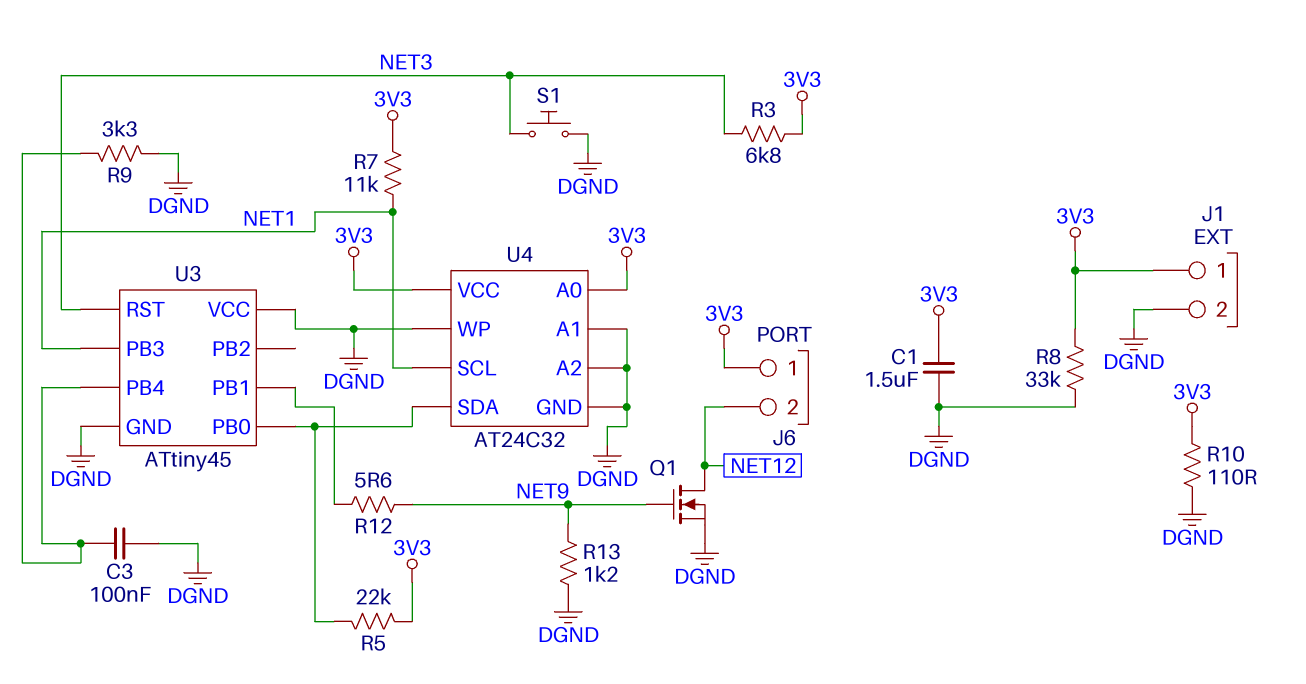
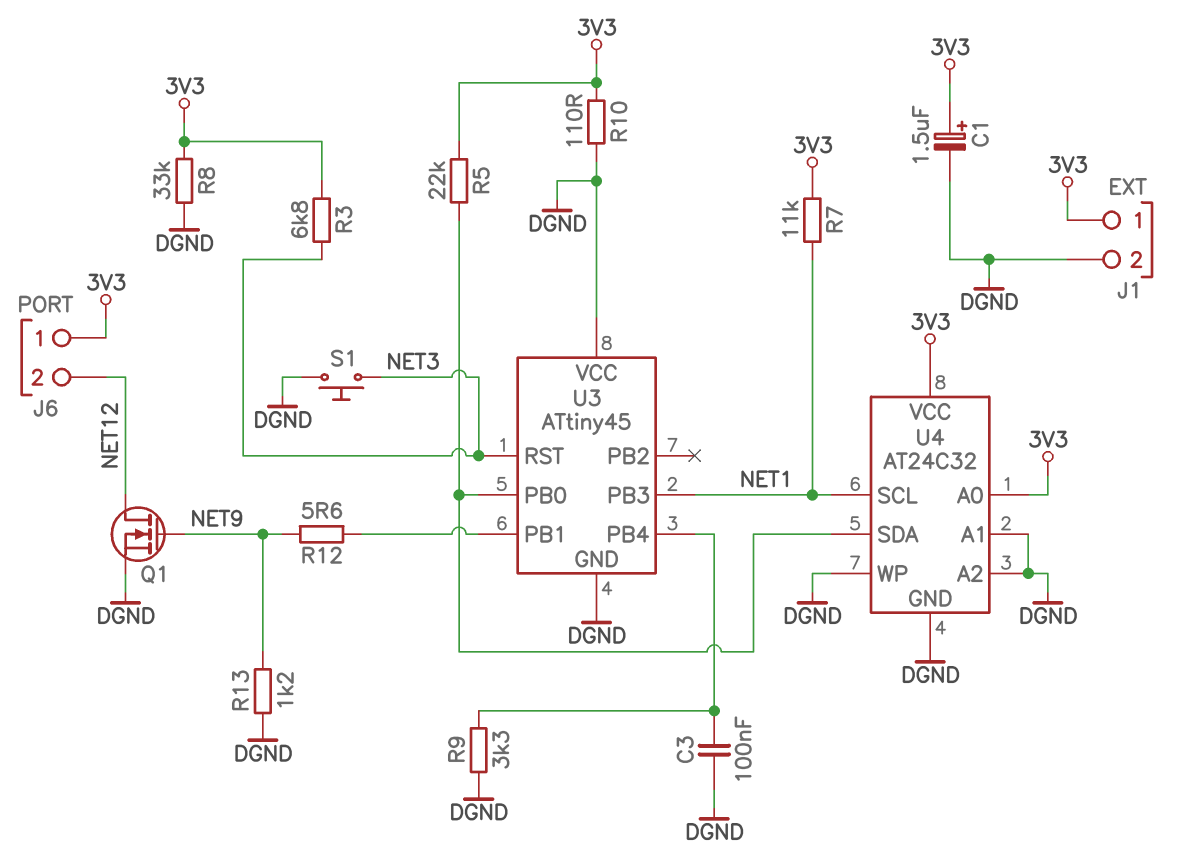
C1: 1.5uF (3V3, DGND) -> 1.5uF (plus 3V3, minus DGND)

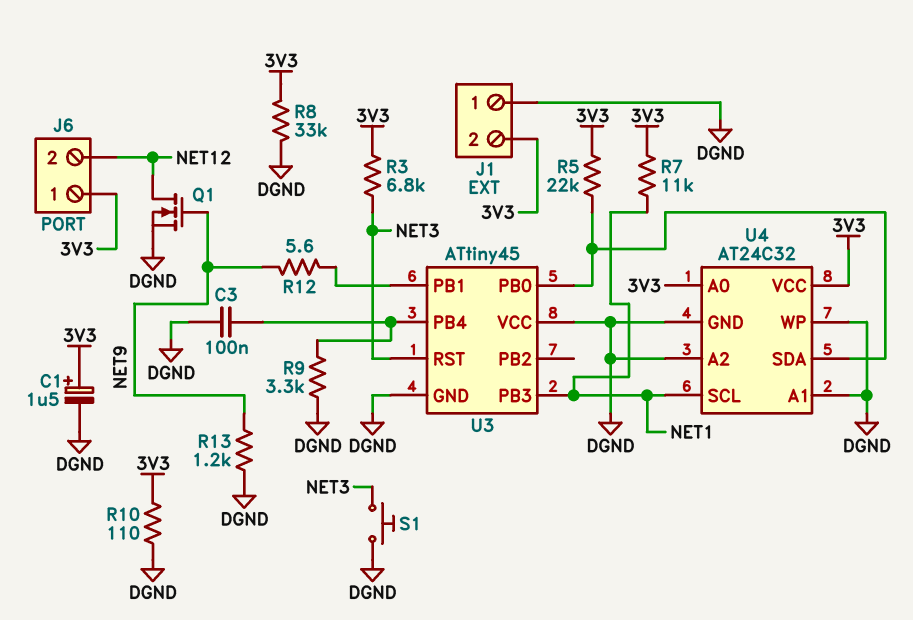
J1 pin 1: 3V3 -> DGND
J1 pin 2: DGND -> 3V3

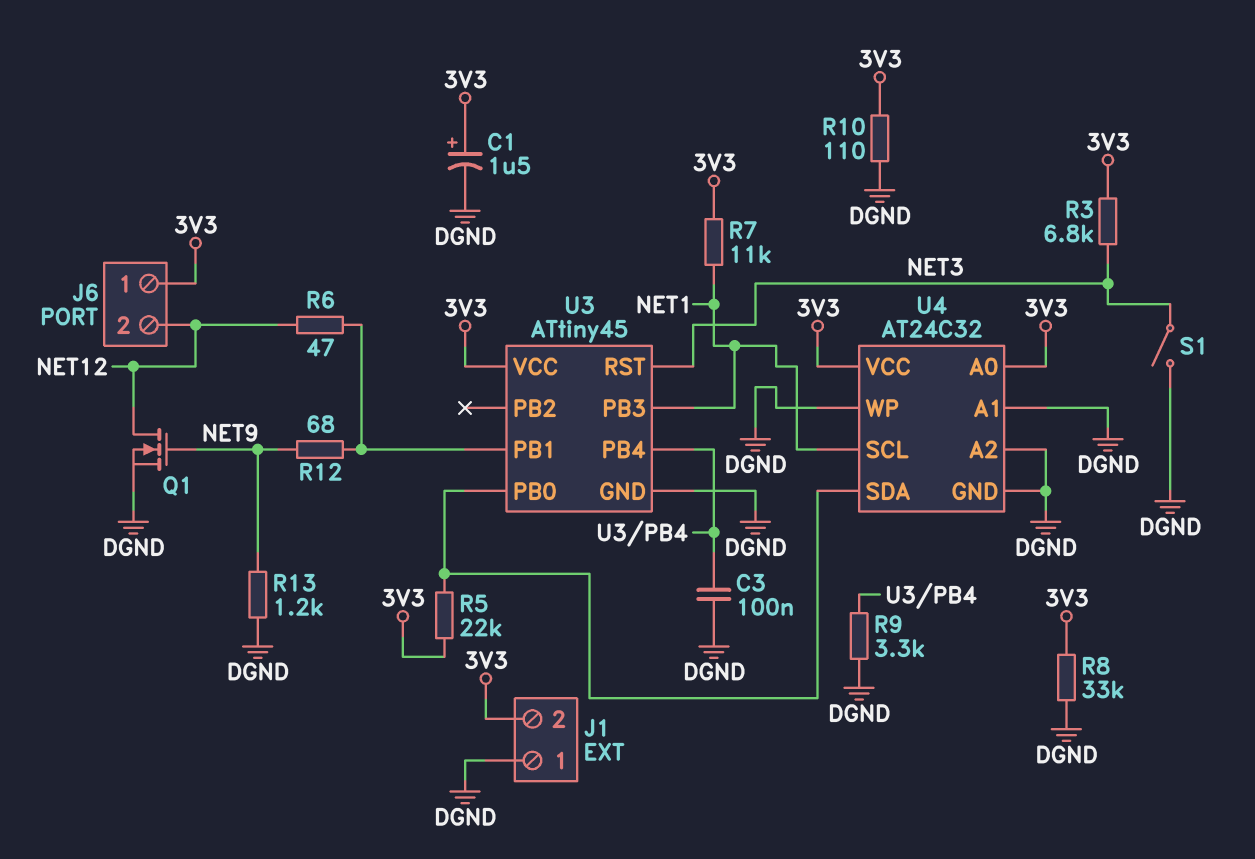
R6: none -> 47 (NET12, U3/PB1)
R12: 5.6 (NET9, U3/PB1) -> 68 (NET9, U3/PB1)
S1: button (DGND, NET3) -> switch (DGND, NET3)
U3 pin VCC: DGND -> 3V3

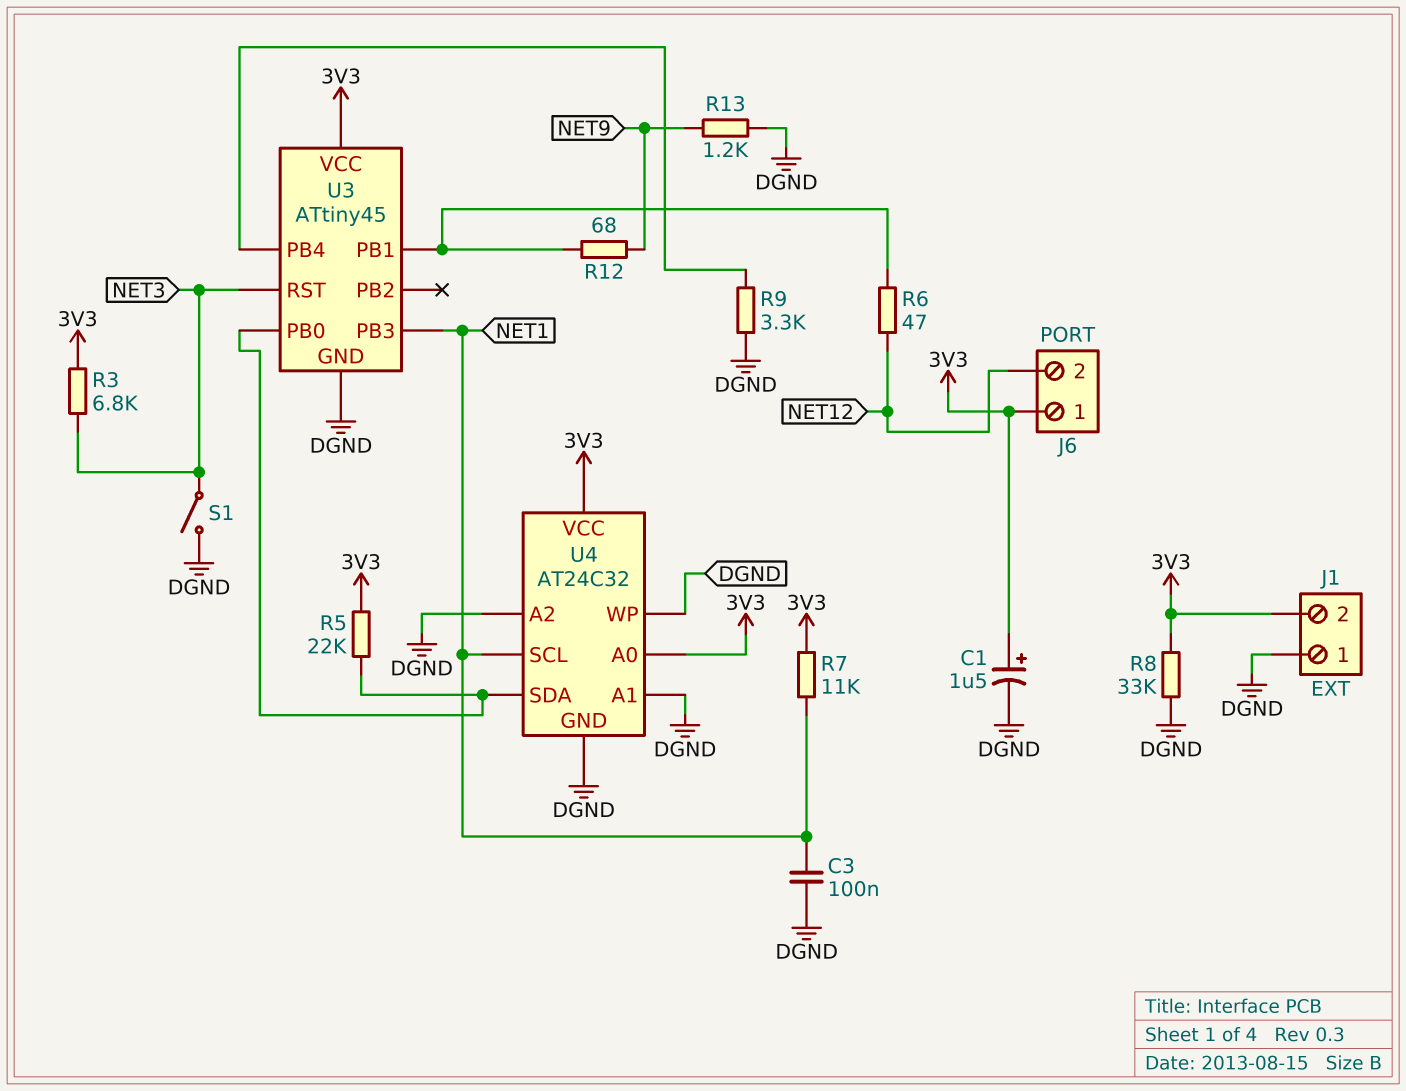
C3: 100nF (DGND, U3/PB4) -> 100nF (DGND, NET1)
Q1: NMOS (G NET9, D NET12, S DGND) -> none
R10: 110 (3V3, DGND) -> none

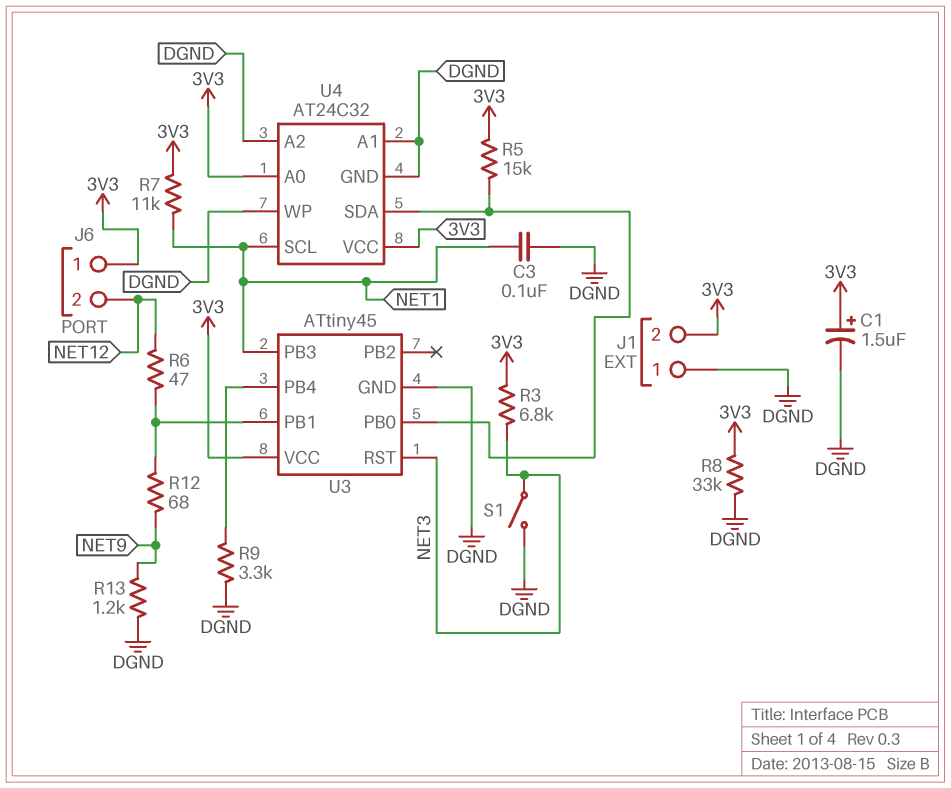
R5: 22k (3V3, U3/PB0) -> 15k (3V3, U3/PB0)

